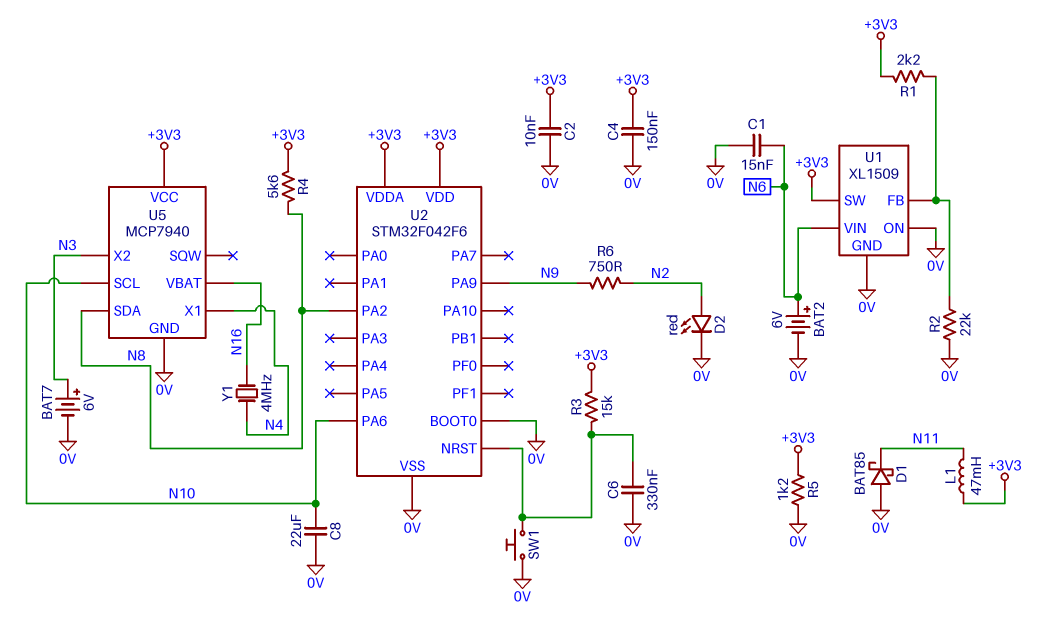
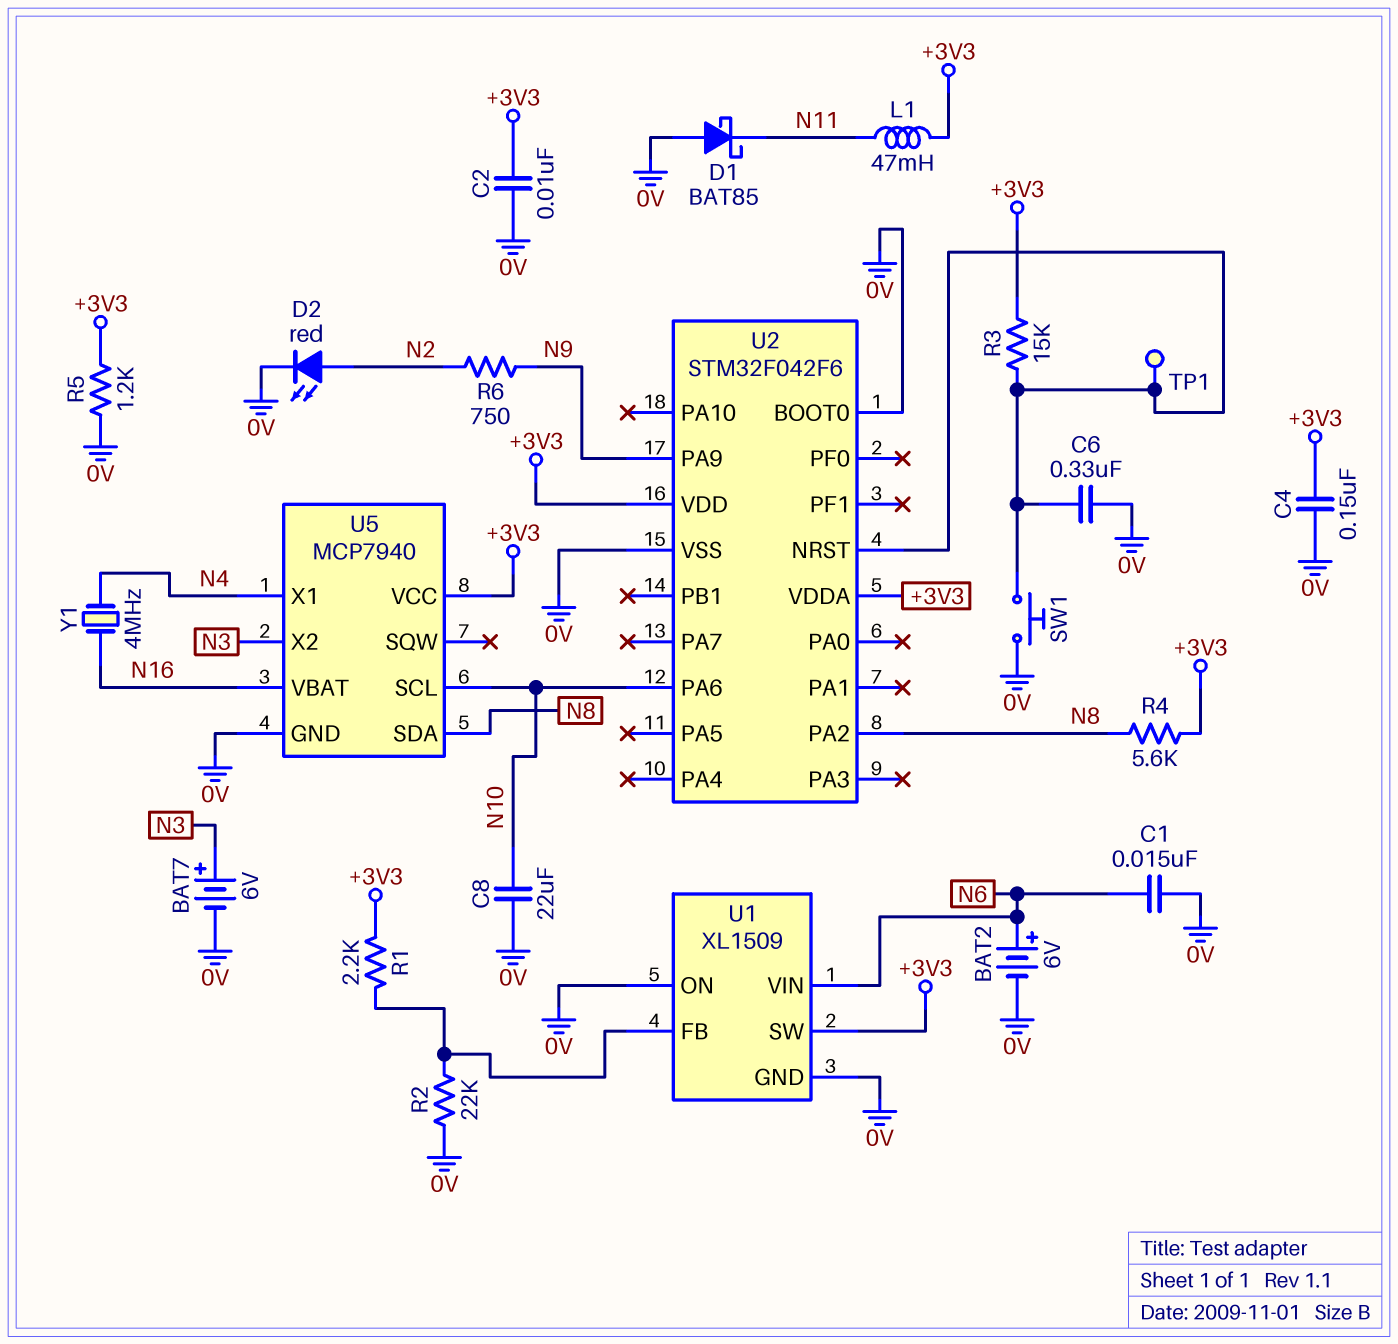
TP1: none -> test point (U2/NRST)

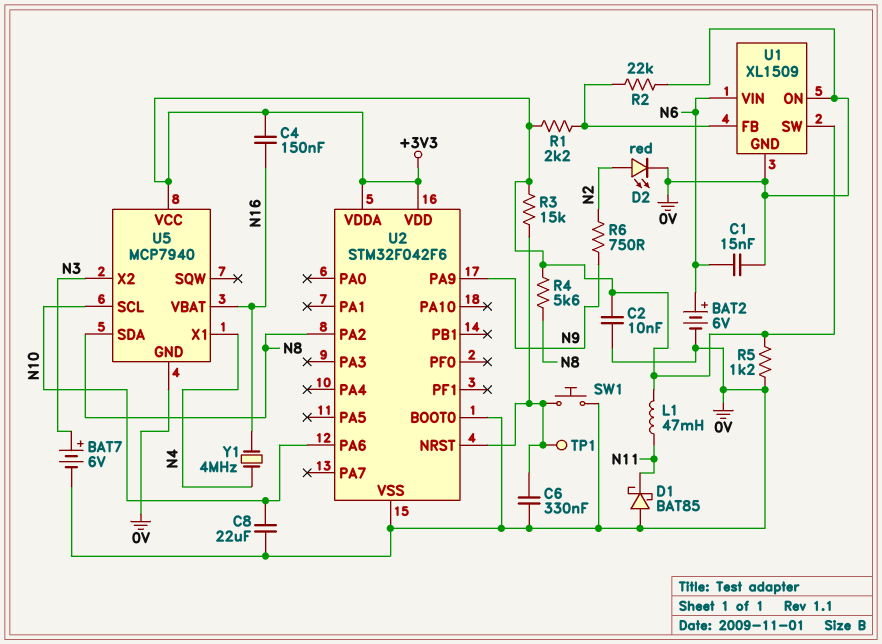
C4: 150nF (+3V3, 0V) -> 150nF (+3V3, N16)

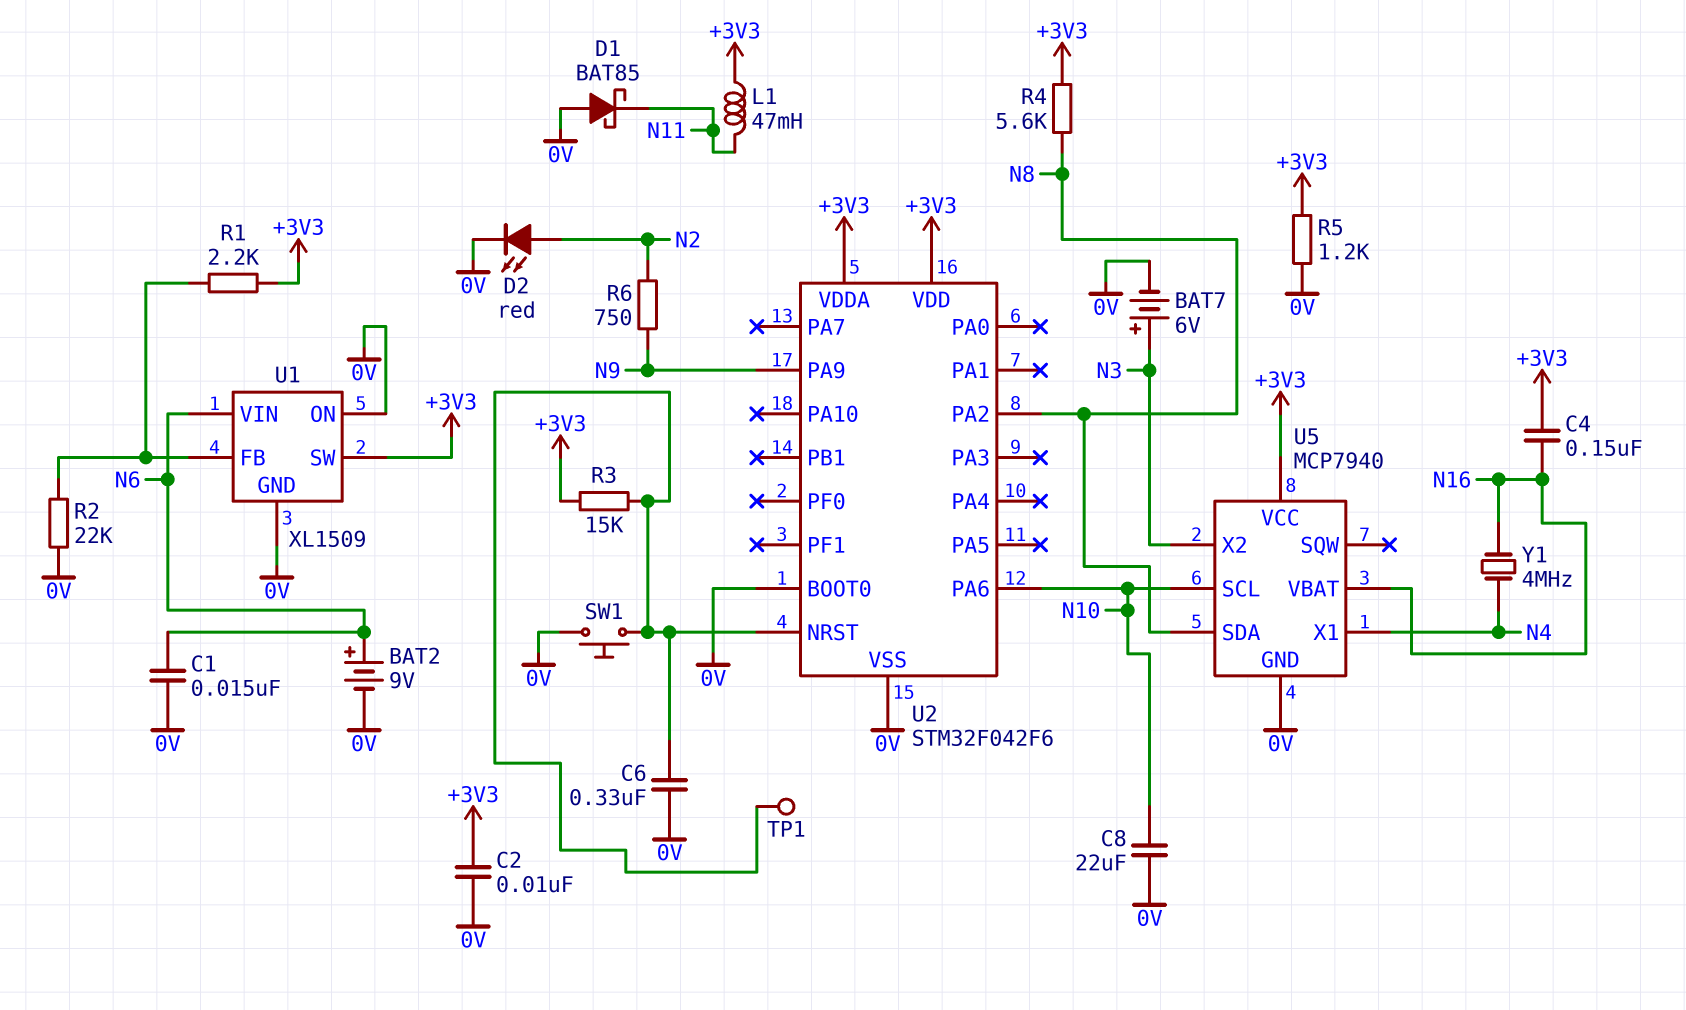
BAT2: 6V (plus N6, minus 0V) -> 9V (plus N6, minus 0V)

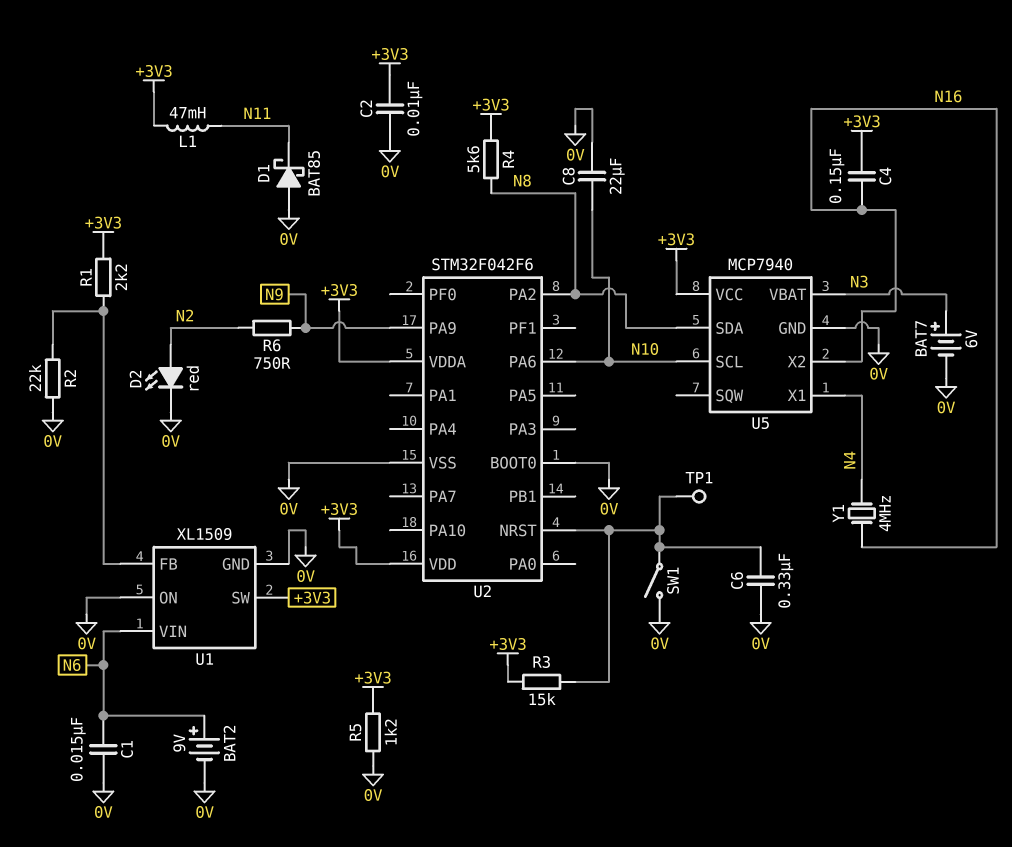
SW1: button (0V, U2/NRST) -> switch (0V, U2/NRST)
U5 pin VBAT: N16 -> N3
U5 pin X2: N3 -> N16

